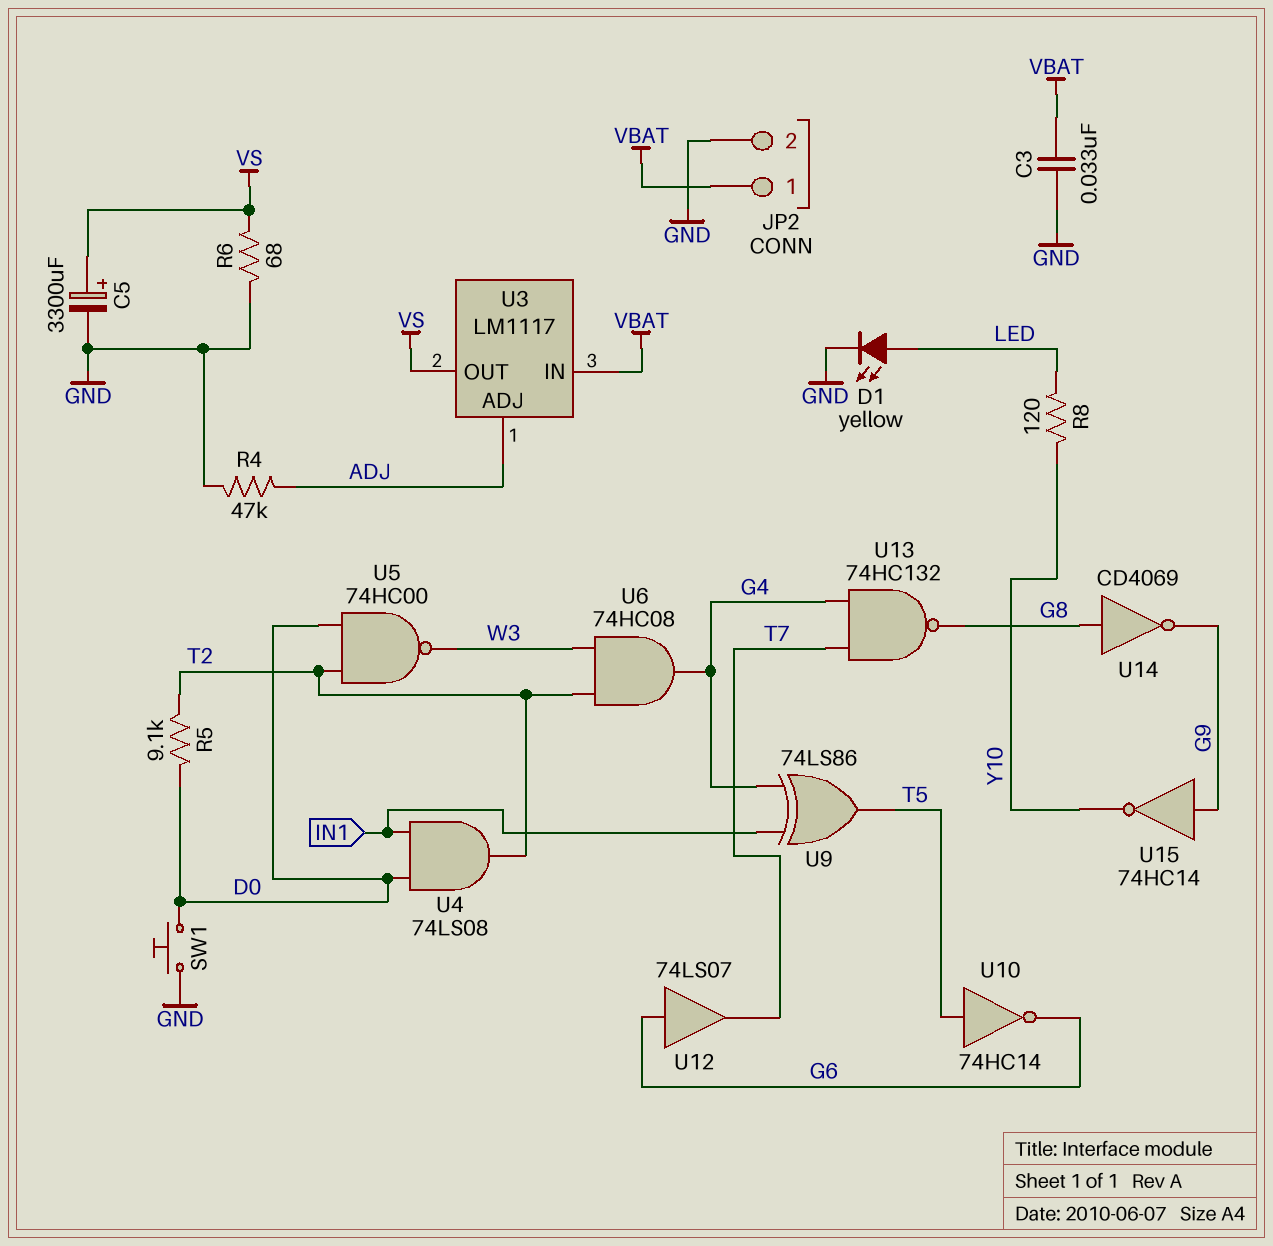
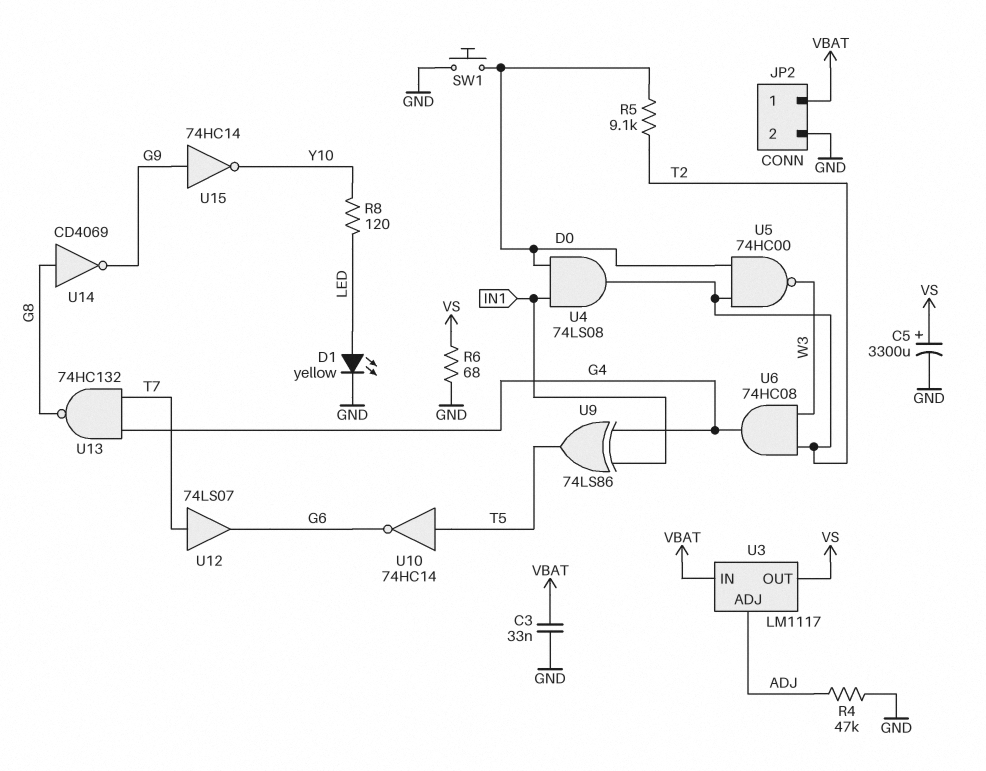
U12: buffer 74LS07 (in G6, out T7) -> buffer 74LS07 (in T7, out G6)

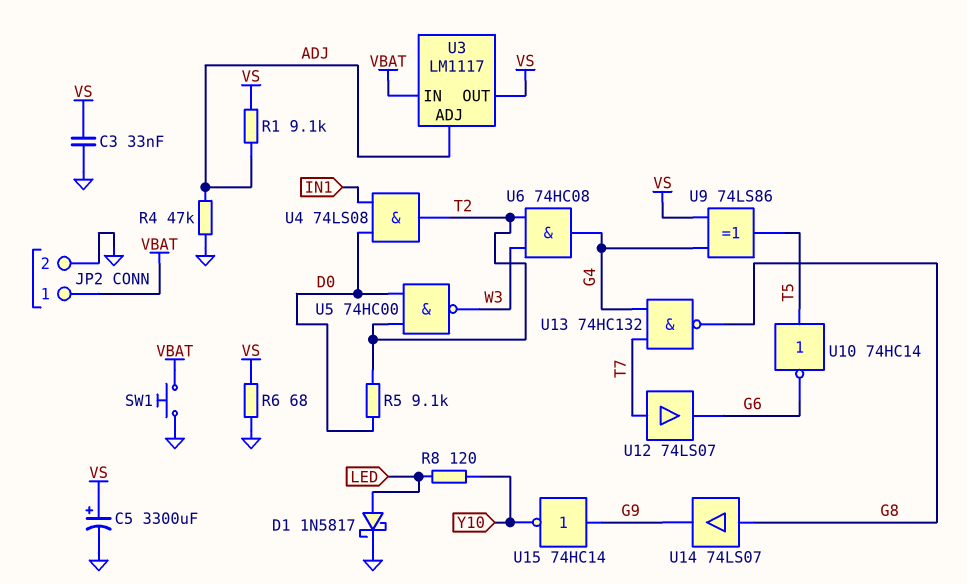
C3: 33nF (GND, VBAT) -> 33nF (GND, VS)
D1: LED yellow (A LED, K GND) -> schottky 1N5817 (A LED, K GND)
R1: none -> 9.1k (ADJ, VS)
SW1: button (D0, GND) -> button (GND, VBAT)
U9: XOR 74LS86 (in G4, in IN1, out T5) -> XOR 74LS86 (in G4, in VS, out T5)
U14: NOT CD4069 (in G8, out G9) -> buffer 74LS07 (in G8, out G9)

